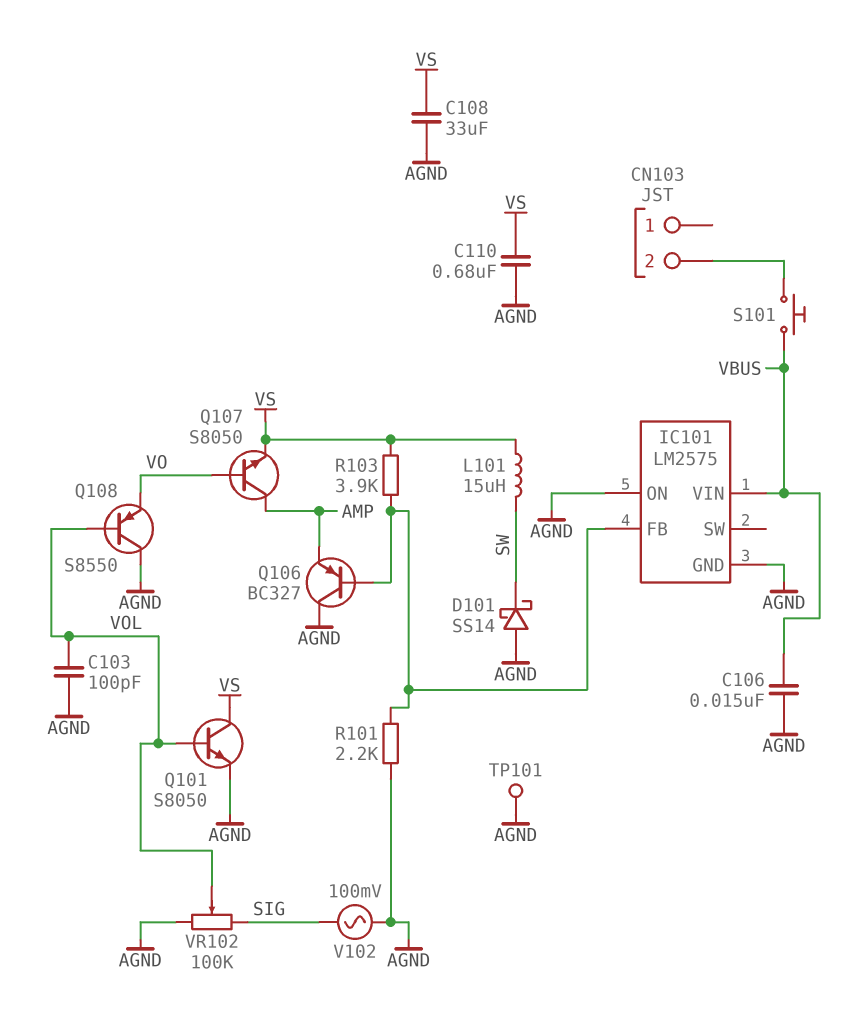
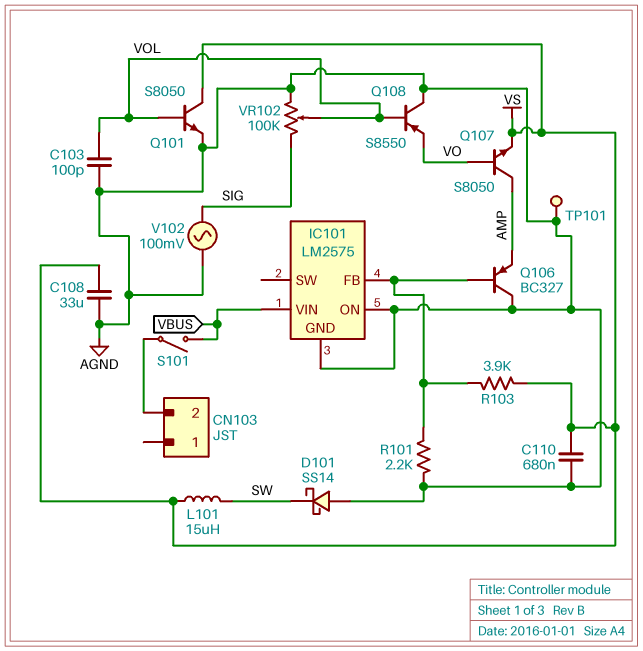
C106: 15nF (AGND, VBUS) -> none
S101: button (CN103/2, VBUS) -> switch (CN103/2, VBUS)

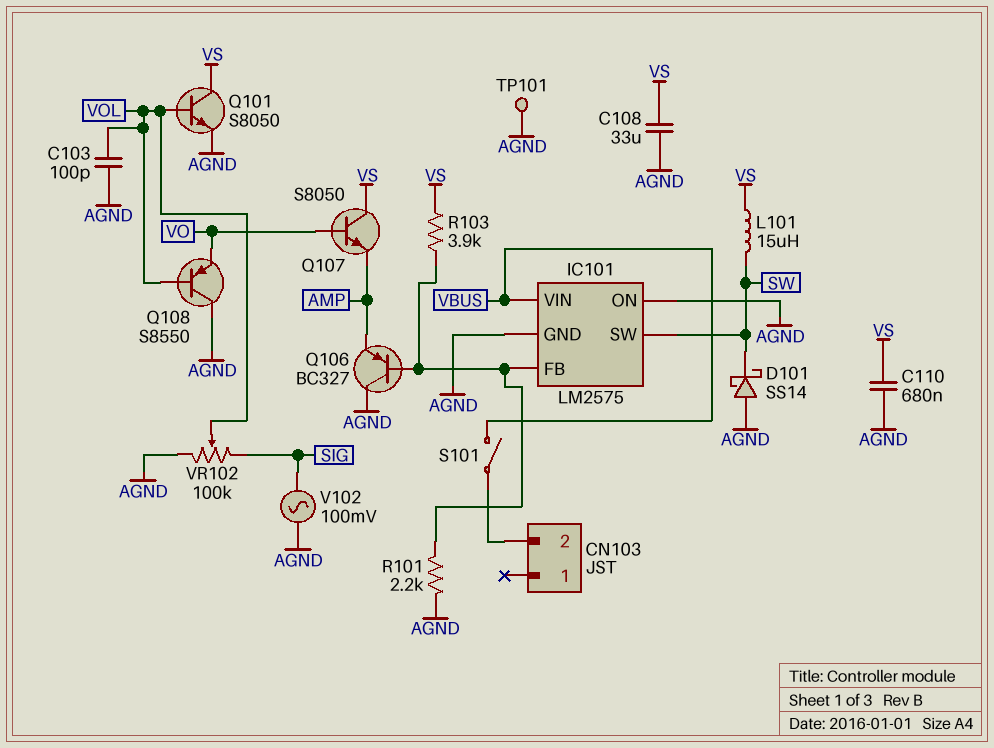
IC101 pin SW: none -> SW
Q107: NPN S8050 (B VO, C AMP, E VS) -> NPN S8050 (B VO, C VS, E AMP)

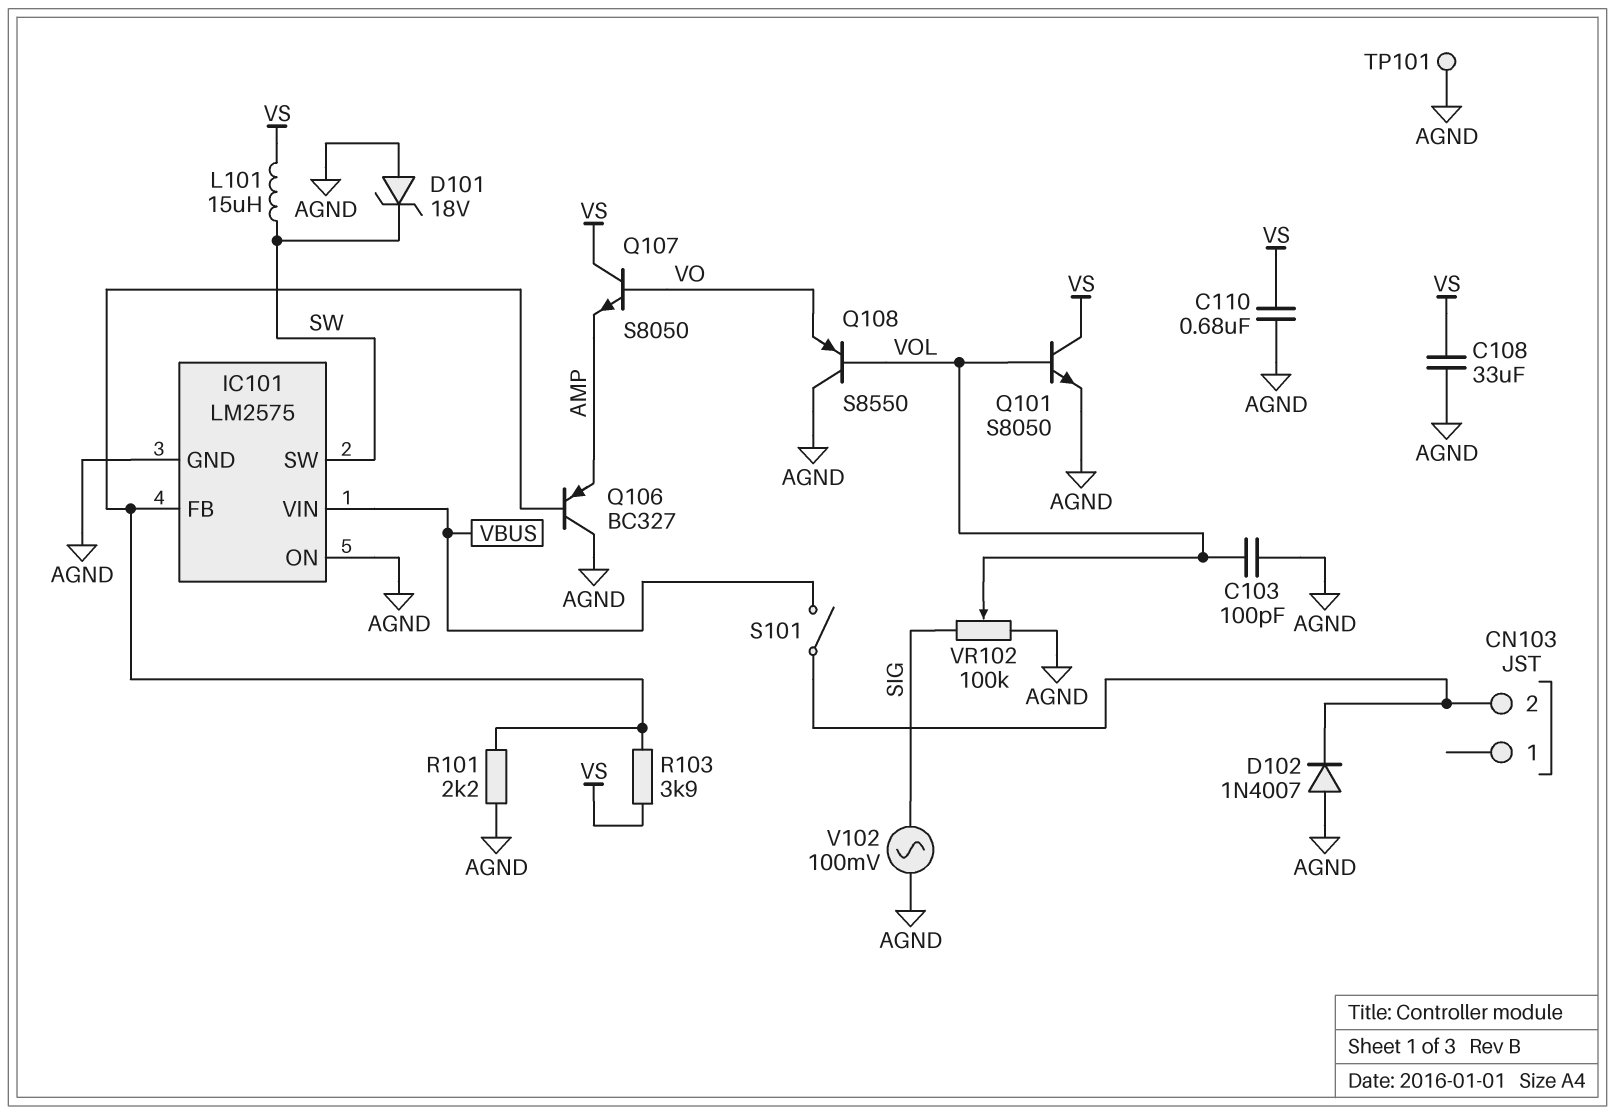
D101: schottky SS14 (A AGND, K SW) -> zener 18V (A AGND, K SW)
D102: none -> diode 1N4007 (A AGND, K CN103/2)

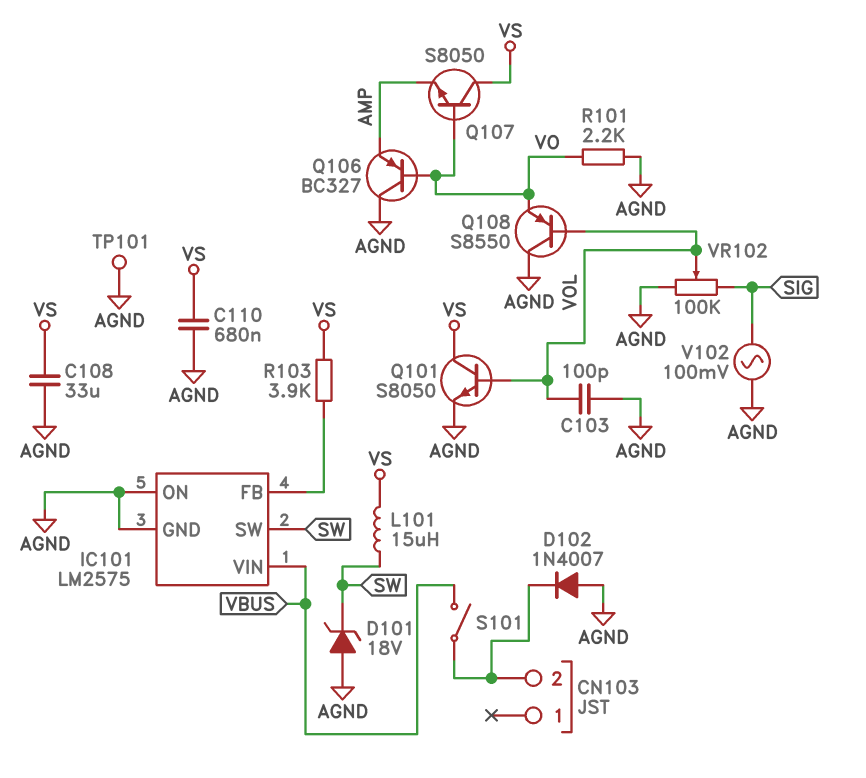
Q106: PNP BC327 (B IC101/FB, C AGND, E AMP) -> PNP BC327 (B VO, C AGND, E AMP)
R101: 2.2k (AGND, IC101/FB) -> 2.2k (AGND, VO)

